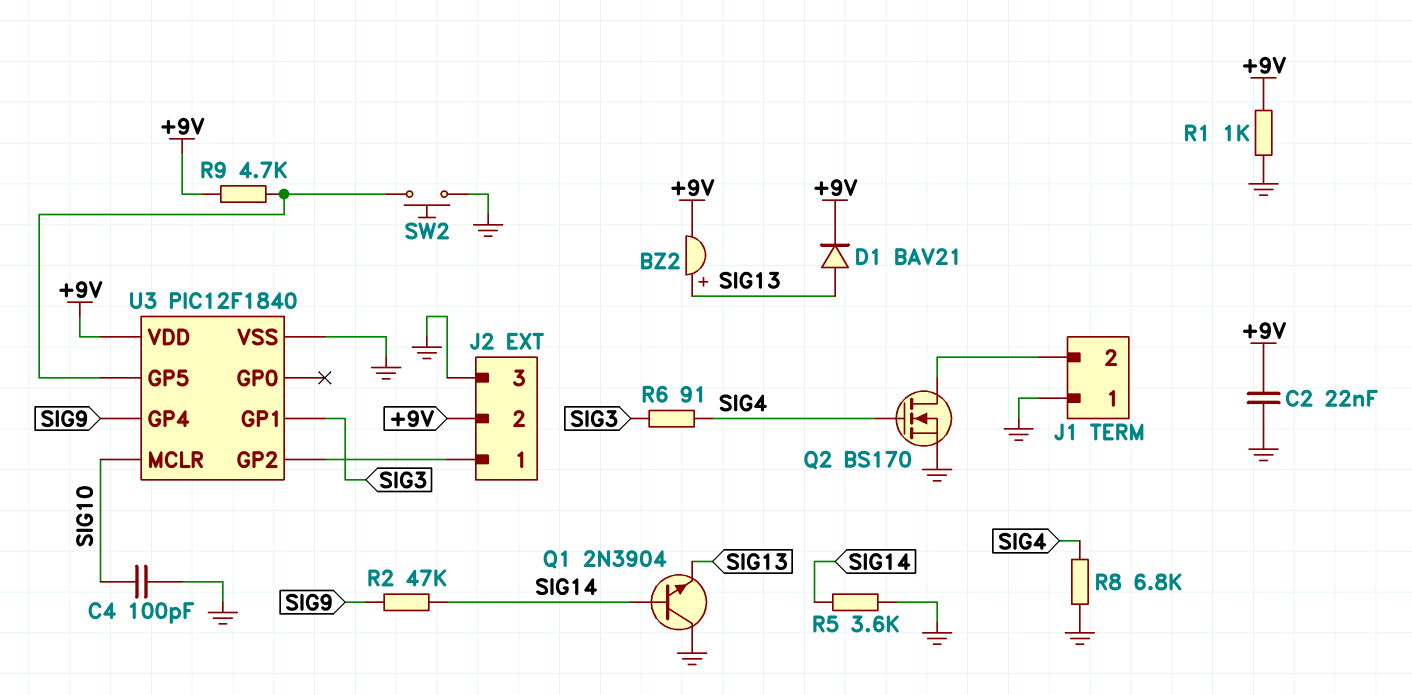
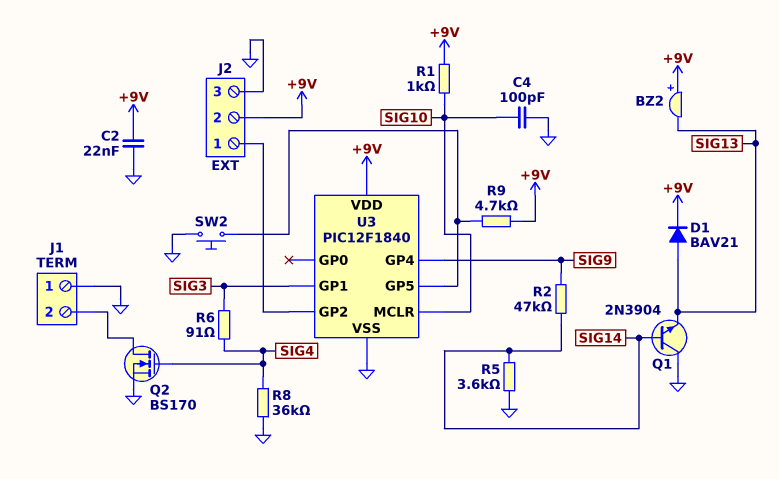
BZ2: buzzer (plus SIG13, minus +9V) -> buzzer (plus +9V, minus SIG13)
R1: 1k (+9V, GND) -> 1k (+9V, SIG10)
R8: 6.8k (GND, SIG4) -> 36k (GND, SIG4)

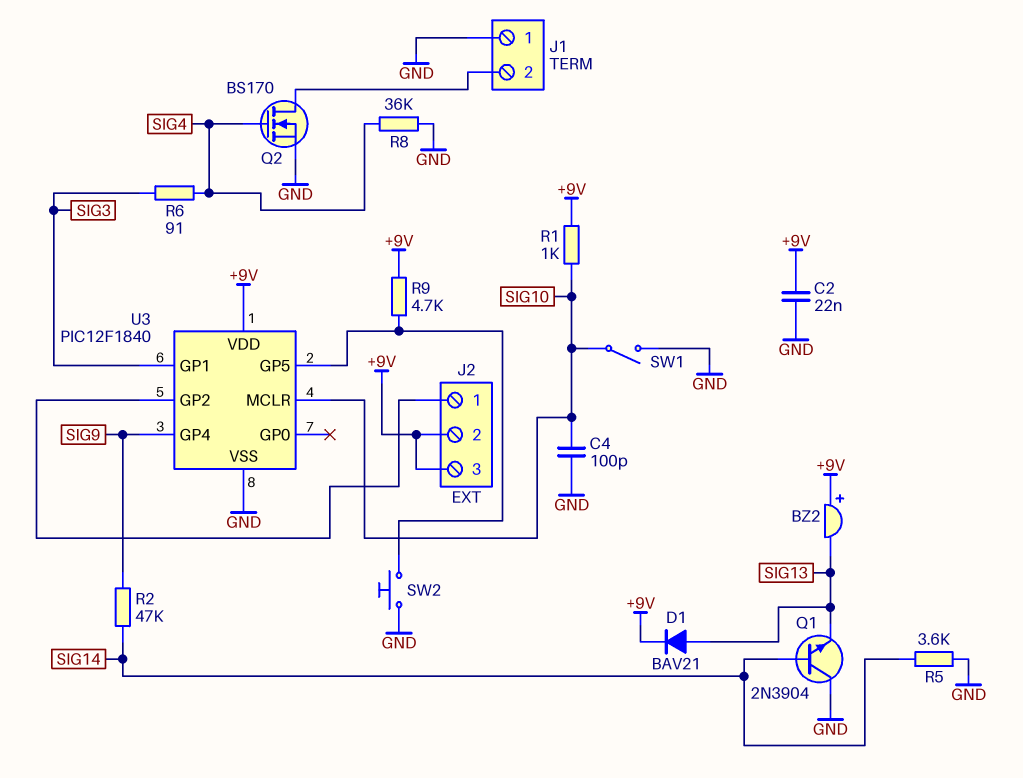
J2 pin 3: GND -> +9V
SW1: none -> switch (GND, SIG10)

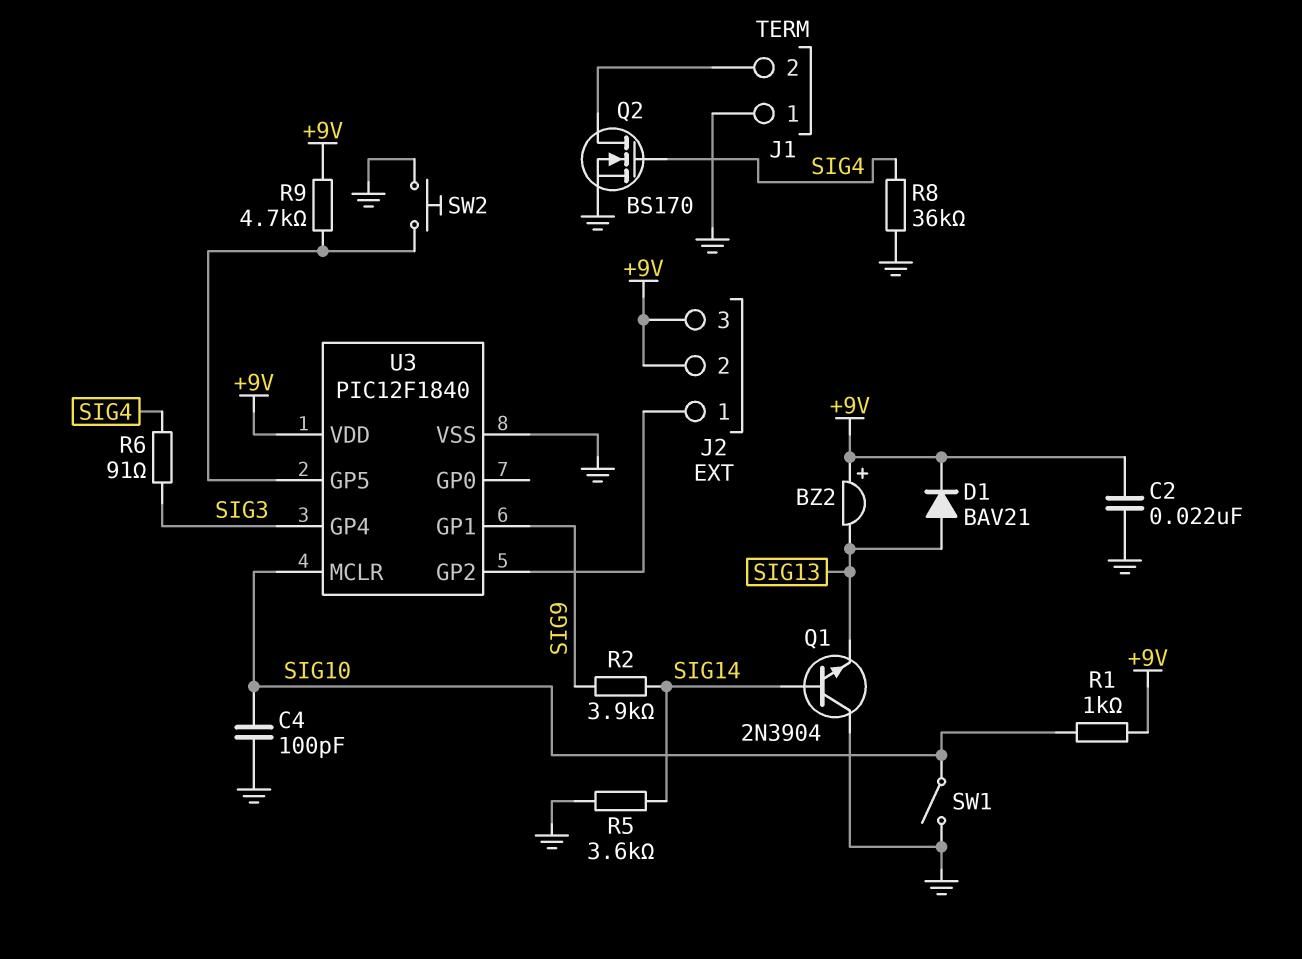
R2: 47k (SIG9, SIG14) -> 3.9k (SIG9, SIG14)
U3 pin GP1: SIG3 -> SIG9
U3 pin GP4: SIG9 -> SIG3

